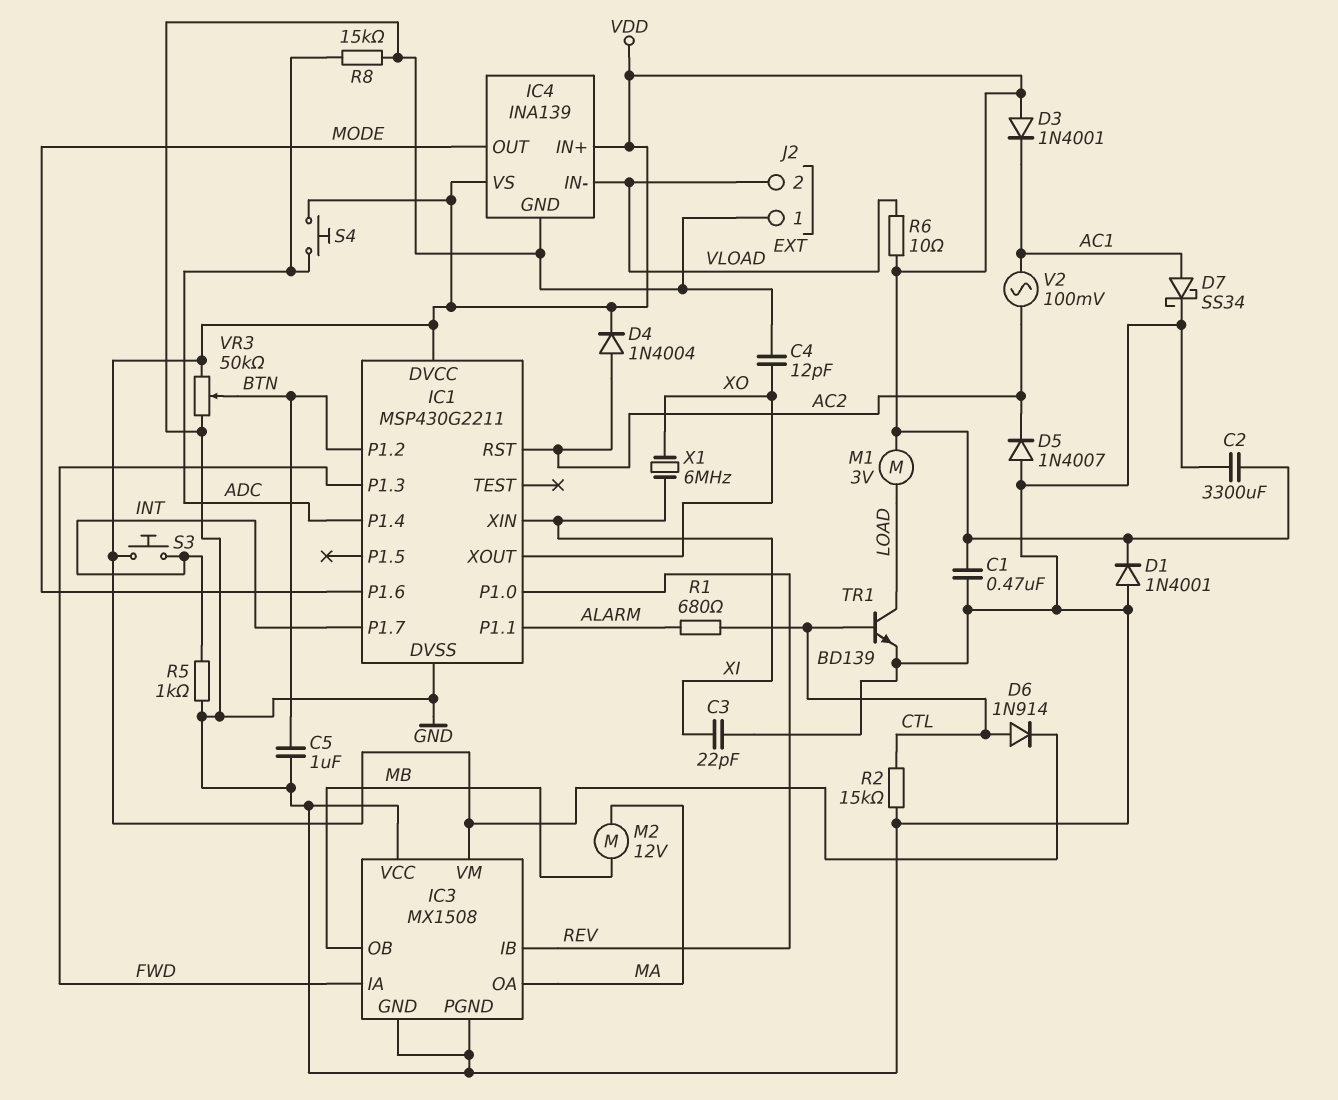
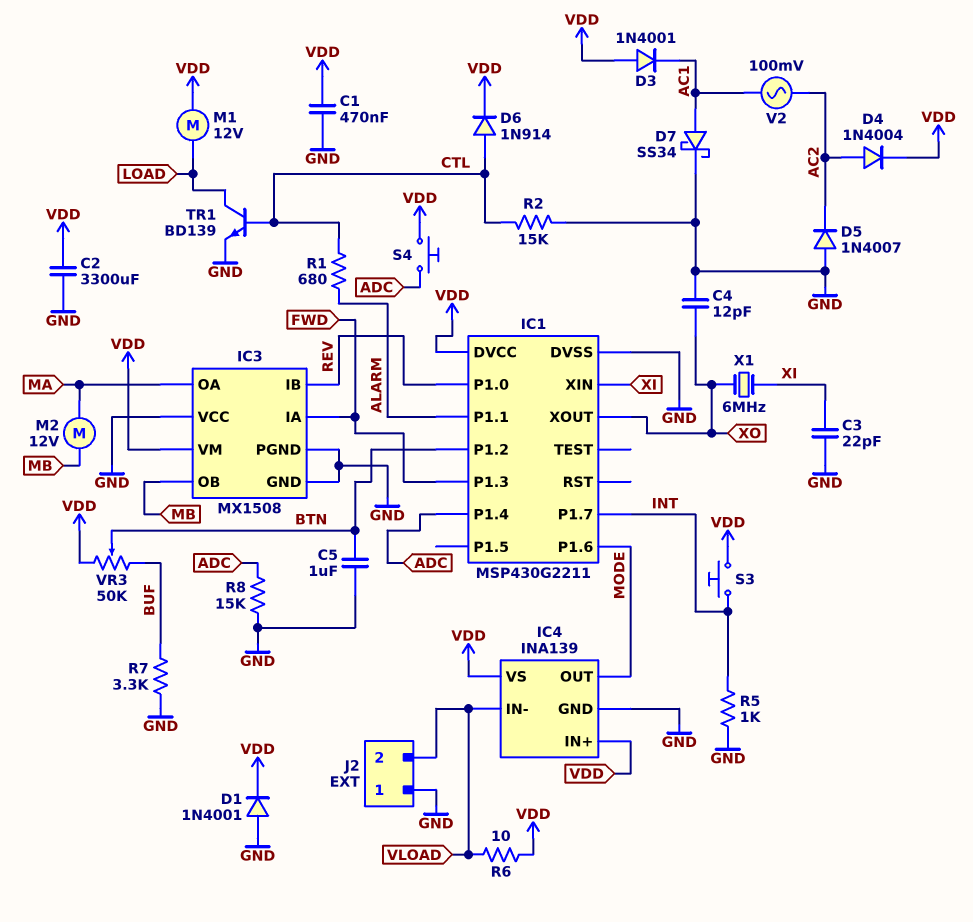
IC1 pin RST: AC2 -> none
M1: motor 3V (LOAD, VDD) -> motor 12V (LOAD, VDD)
R7: none -> 3.3k (BUF, GND)
VR3: 50k (GND, VDD, wiper BTN) -> 50k (BUF, VDD, wiper BTN)

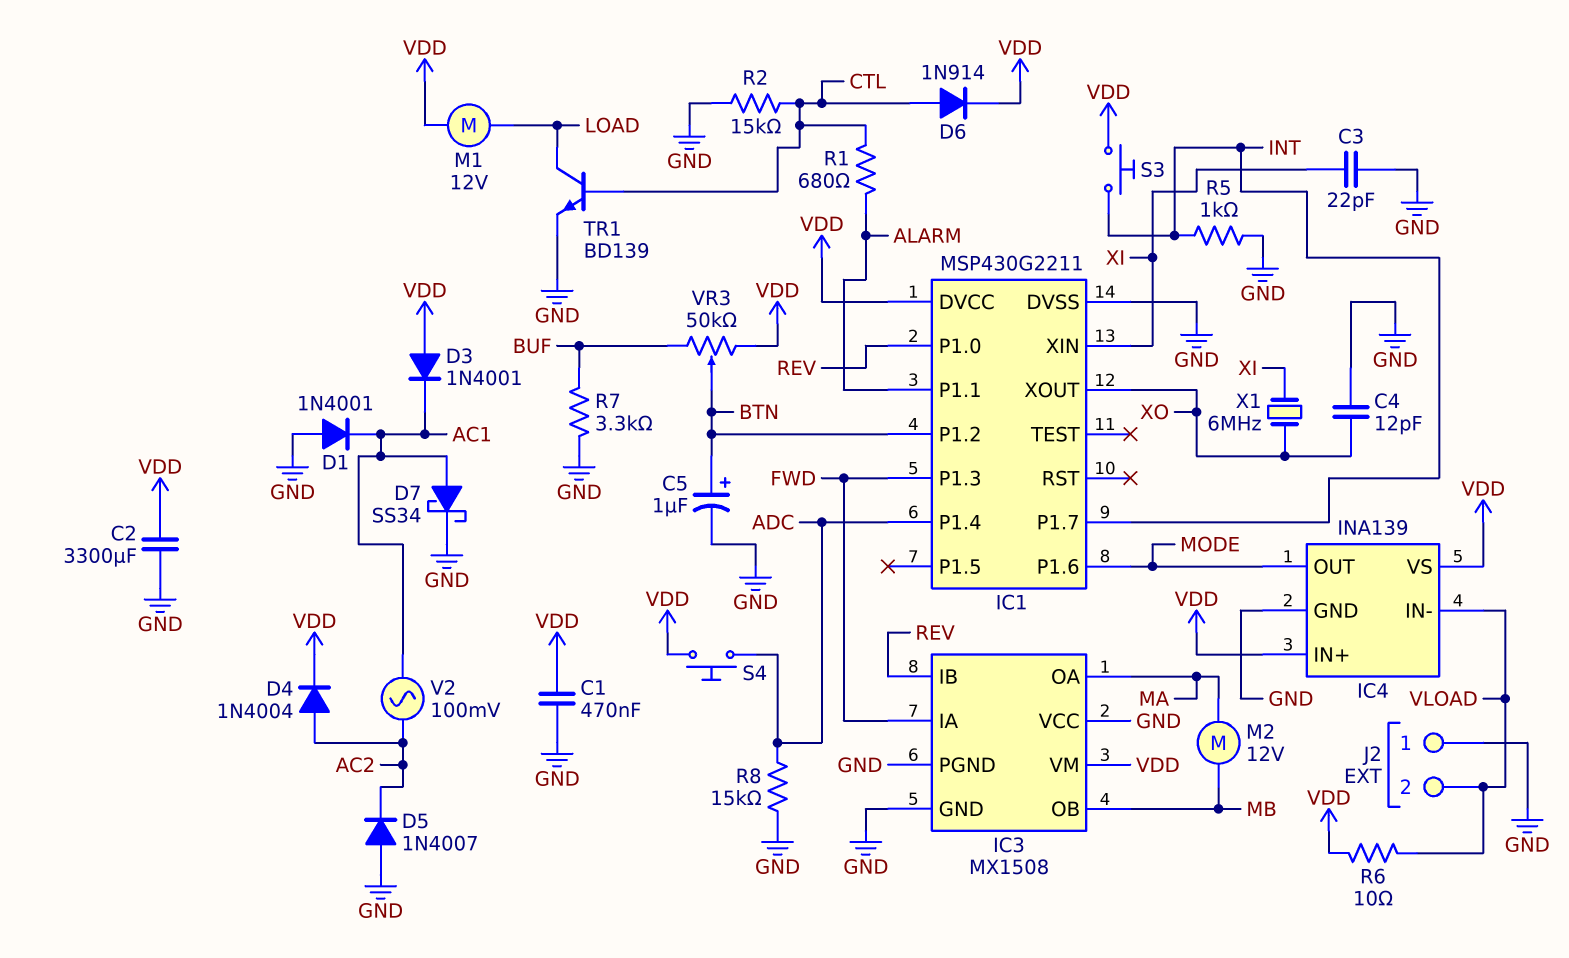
C5: 1uF (BTN, GND) -> 1uF (plus BTN, minus GND)
D1: diode 1N4001 (A GND, K VDD) -> diode 1N4001 (A GND, K AC1)

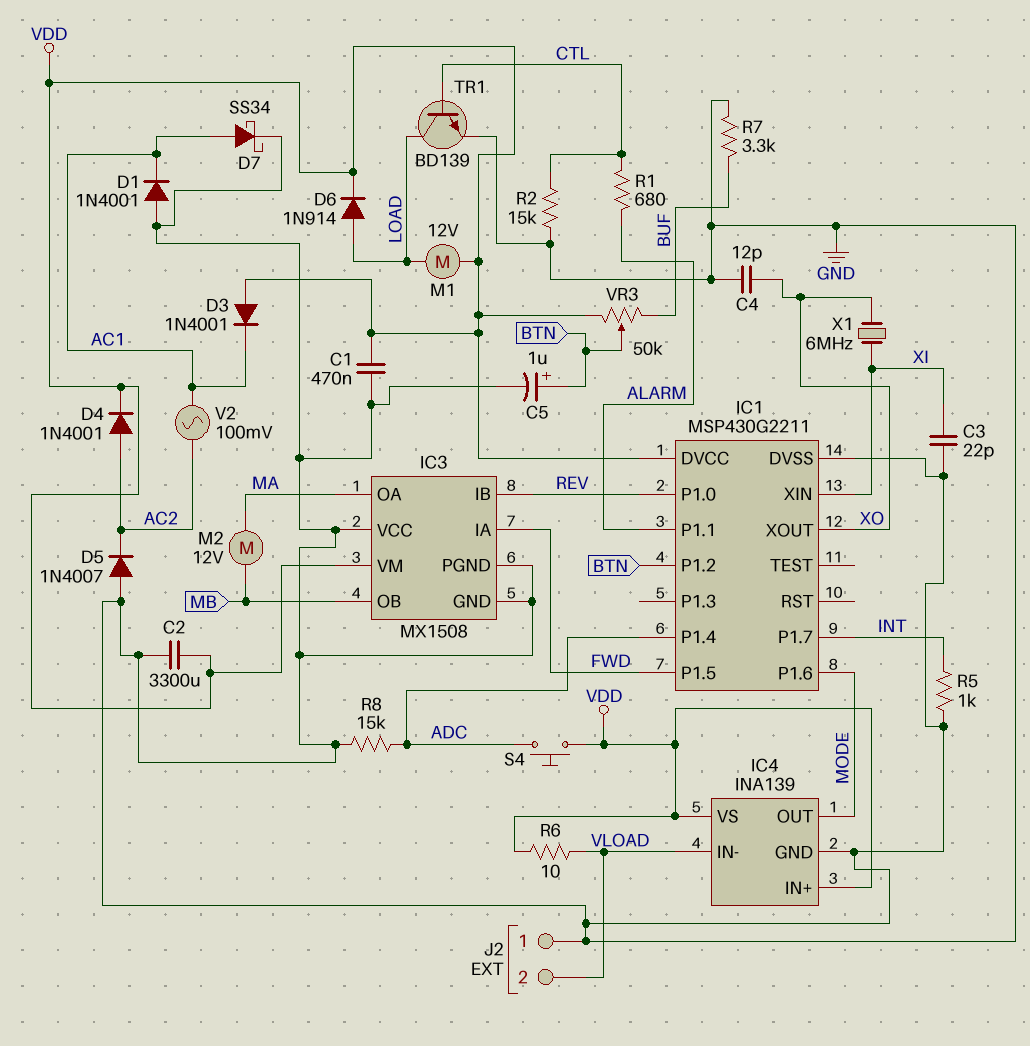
D4: diode 1N4004 (A AC2, K VDD) -> diode 1N4001 (A AC2, K VDD)
D6: diode 1N914 (A CTL, K VDD) -> diode 1N914 (A LOAD, K VDD)
IC1 pin P1.3: FWD -> none
IC1 pin P1.5: none -> FWD
S3: button (INT, VDD) -> none

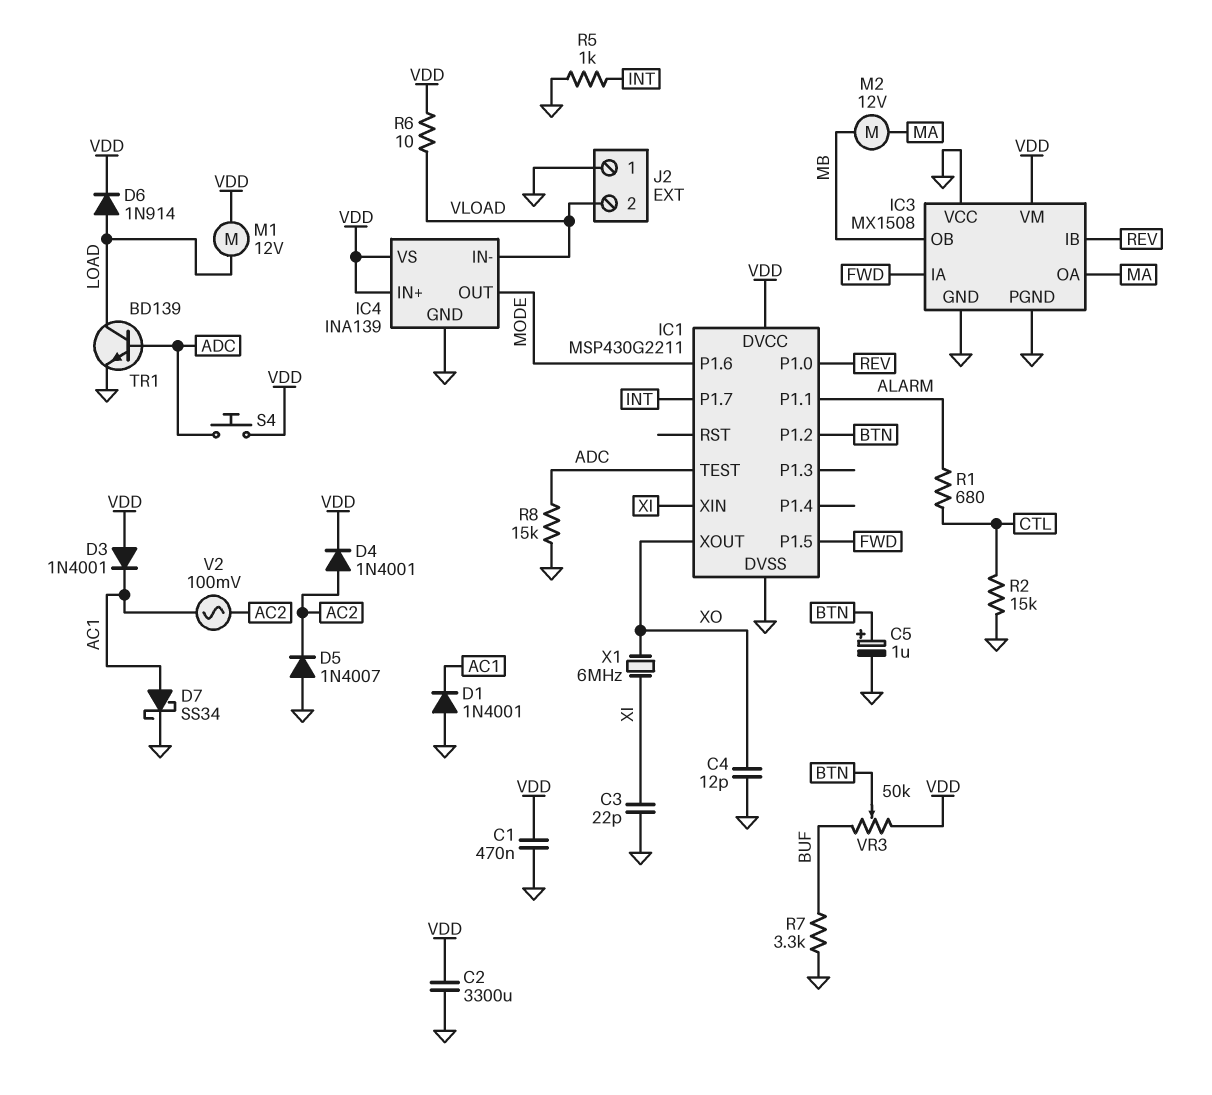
IC1 pin P1.4: ADC -> none
IC1 pin TEST: none -> ADC
TR1: NPN BD139 (B CTL, C LOAD, E GND) -> NPN BD139 (B ADC, C LOAD, E GND)

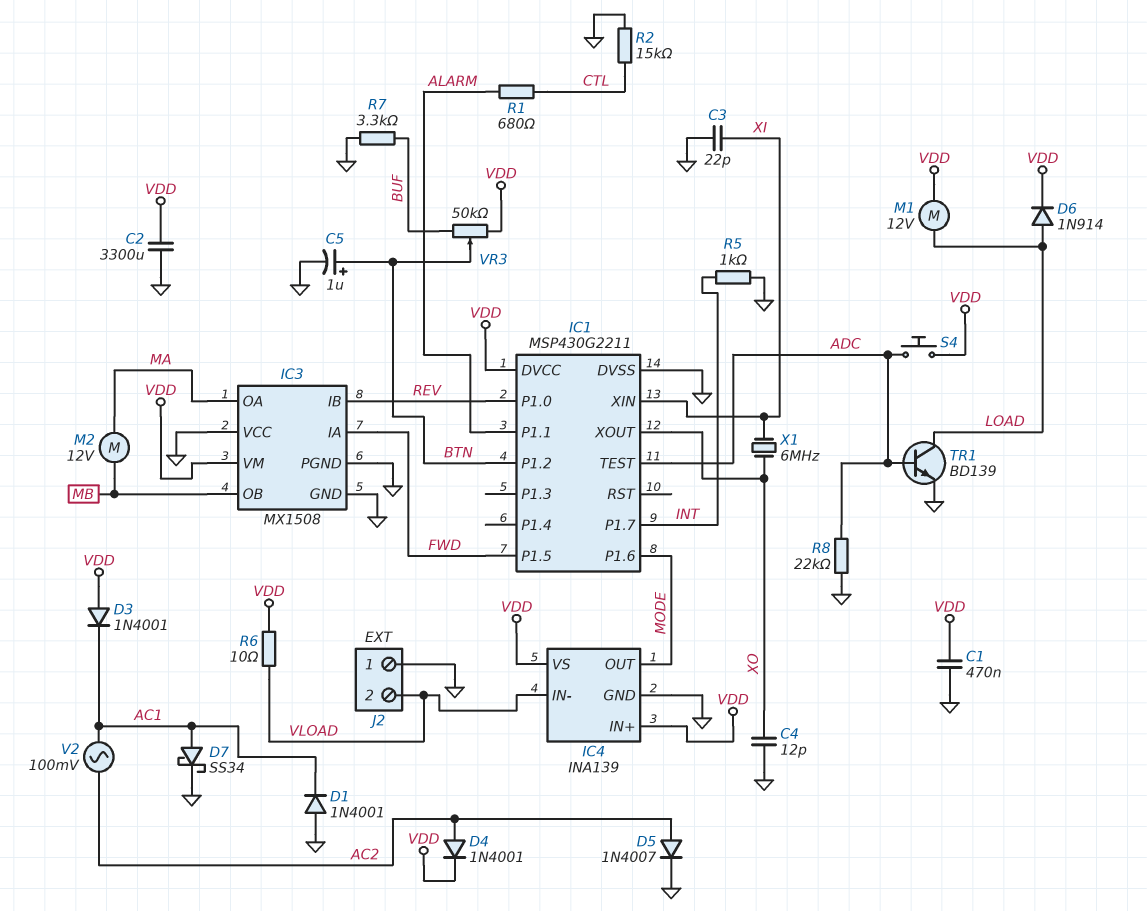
D5: diode 1N4007 (A GND, K AC2) -> diode 1N4007 (A AC2, K GND)
R8: 15k (ADC, GND) -> 22k (ADC, GND)

